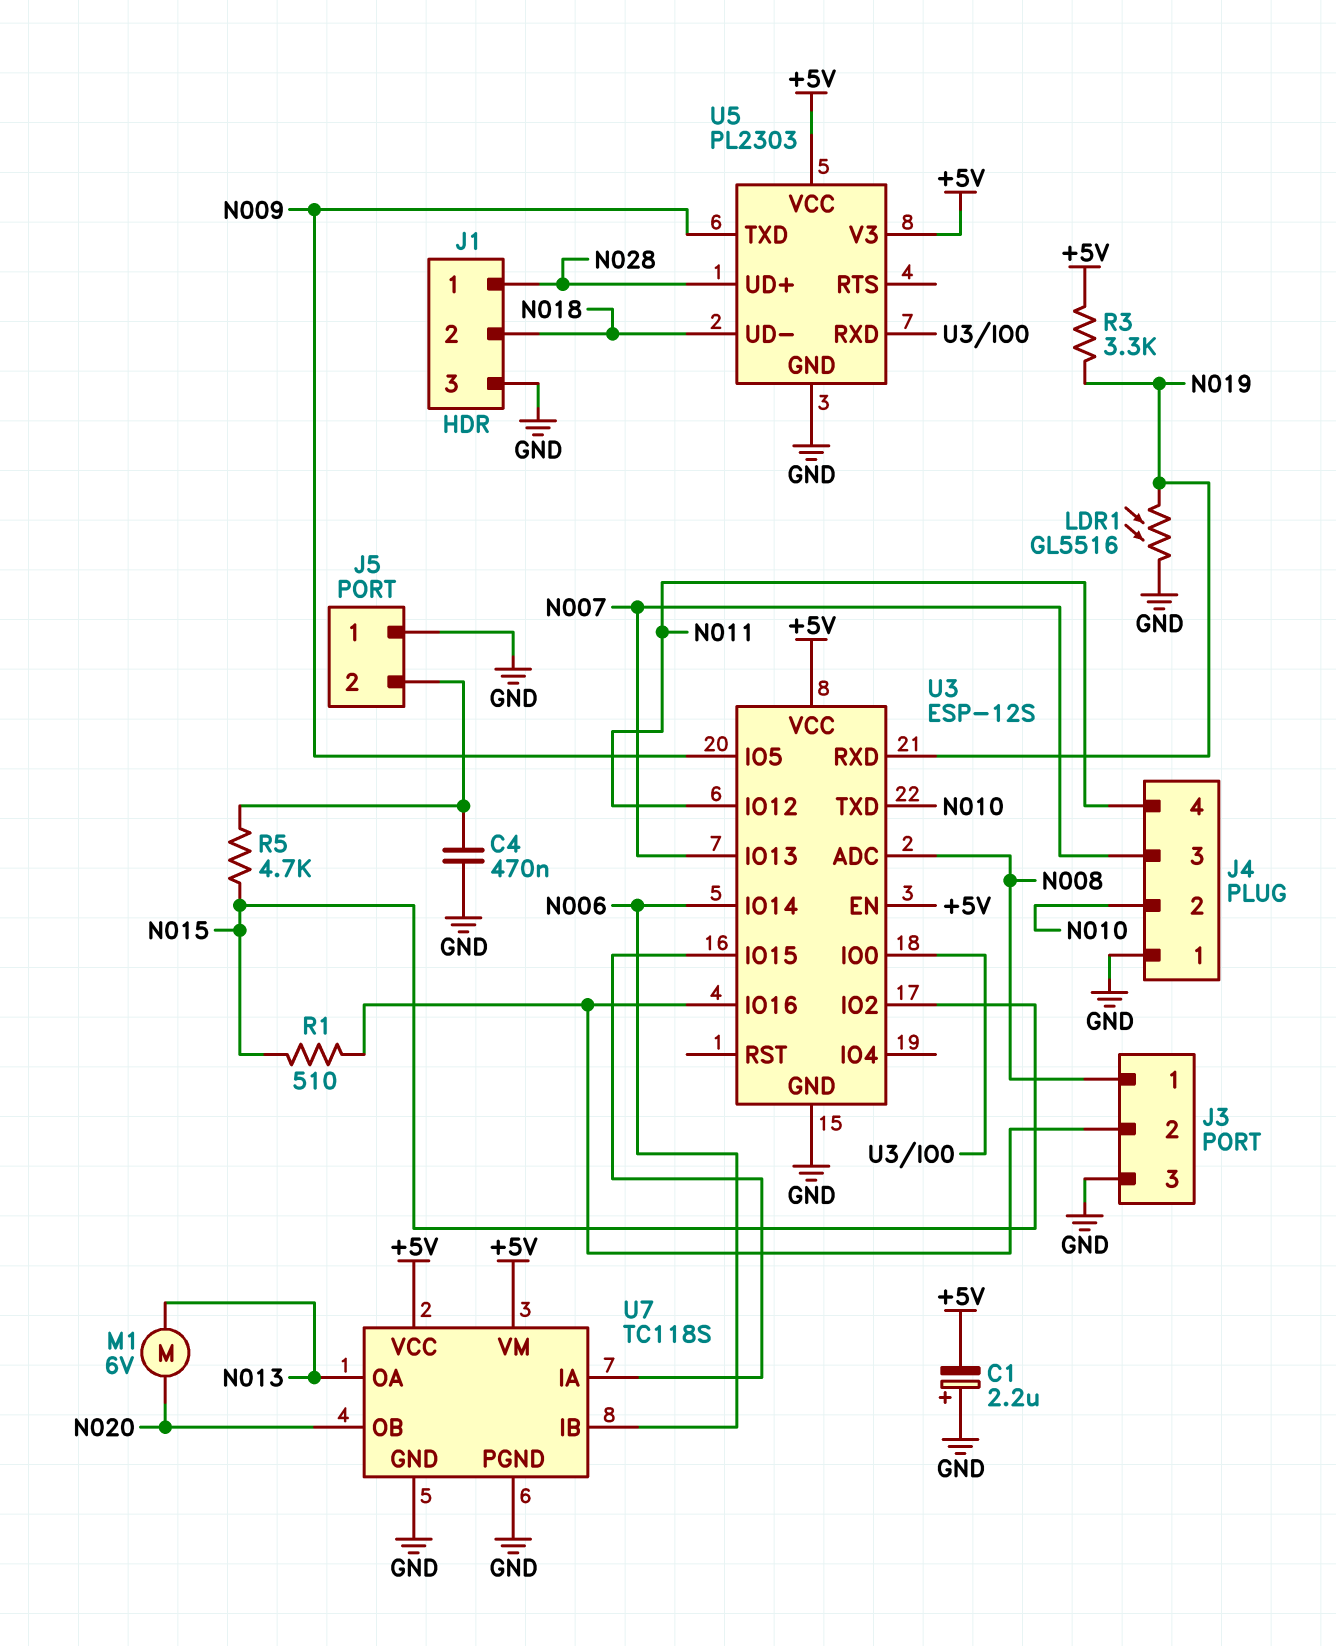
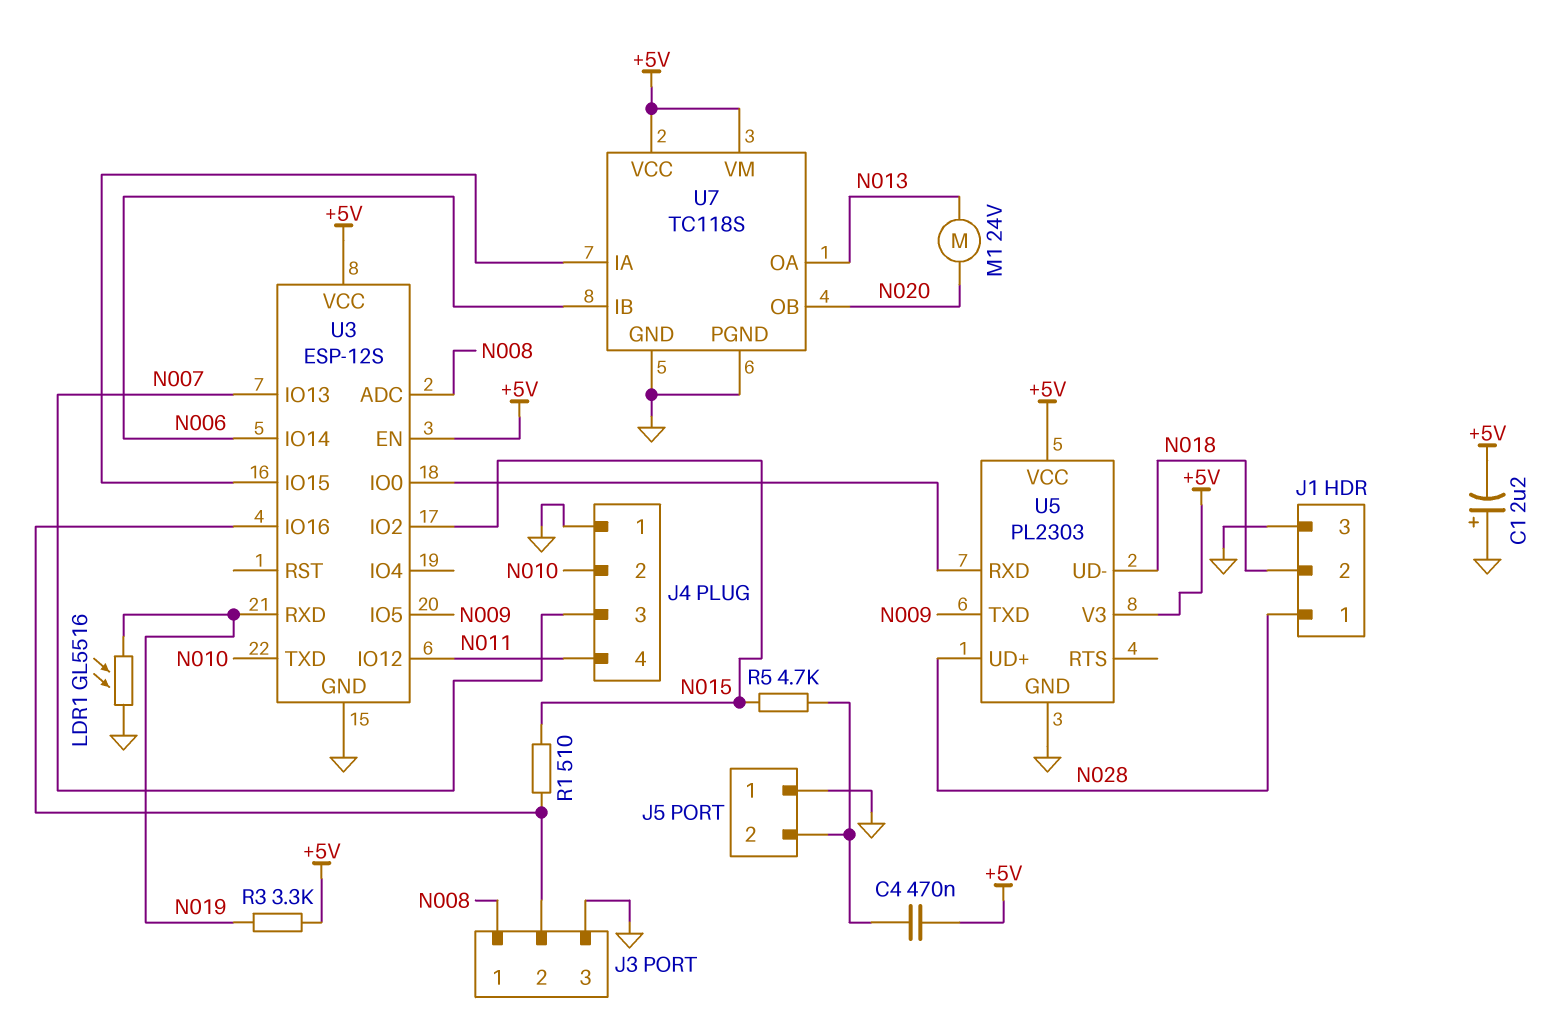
C4: 470nF (GND, J5/2) -> 470nF (+5V, J5/2)
M1: motor 6V (N013, N020) -> motor 24V (N013, N020)

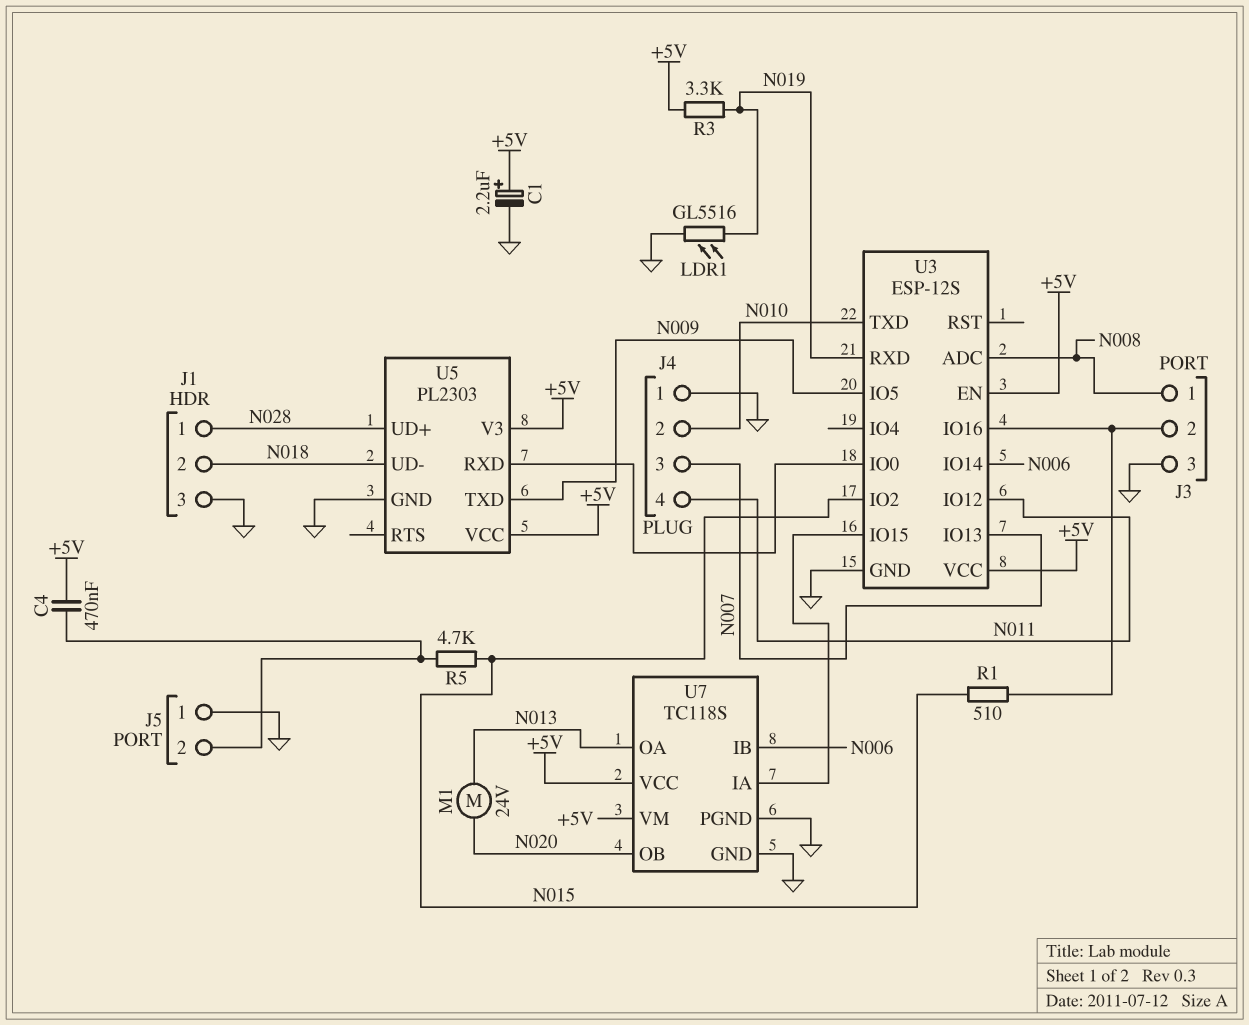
C1: 2.2uF (plus GND, minus +5V) -> 2.2uF (plus +5V, minus GND)

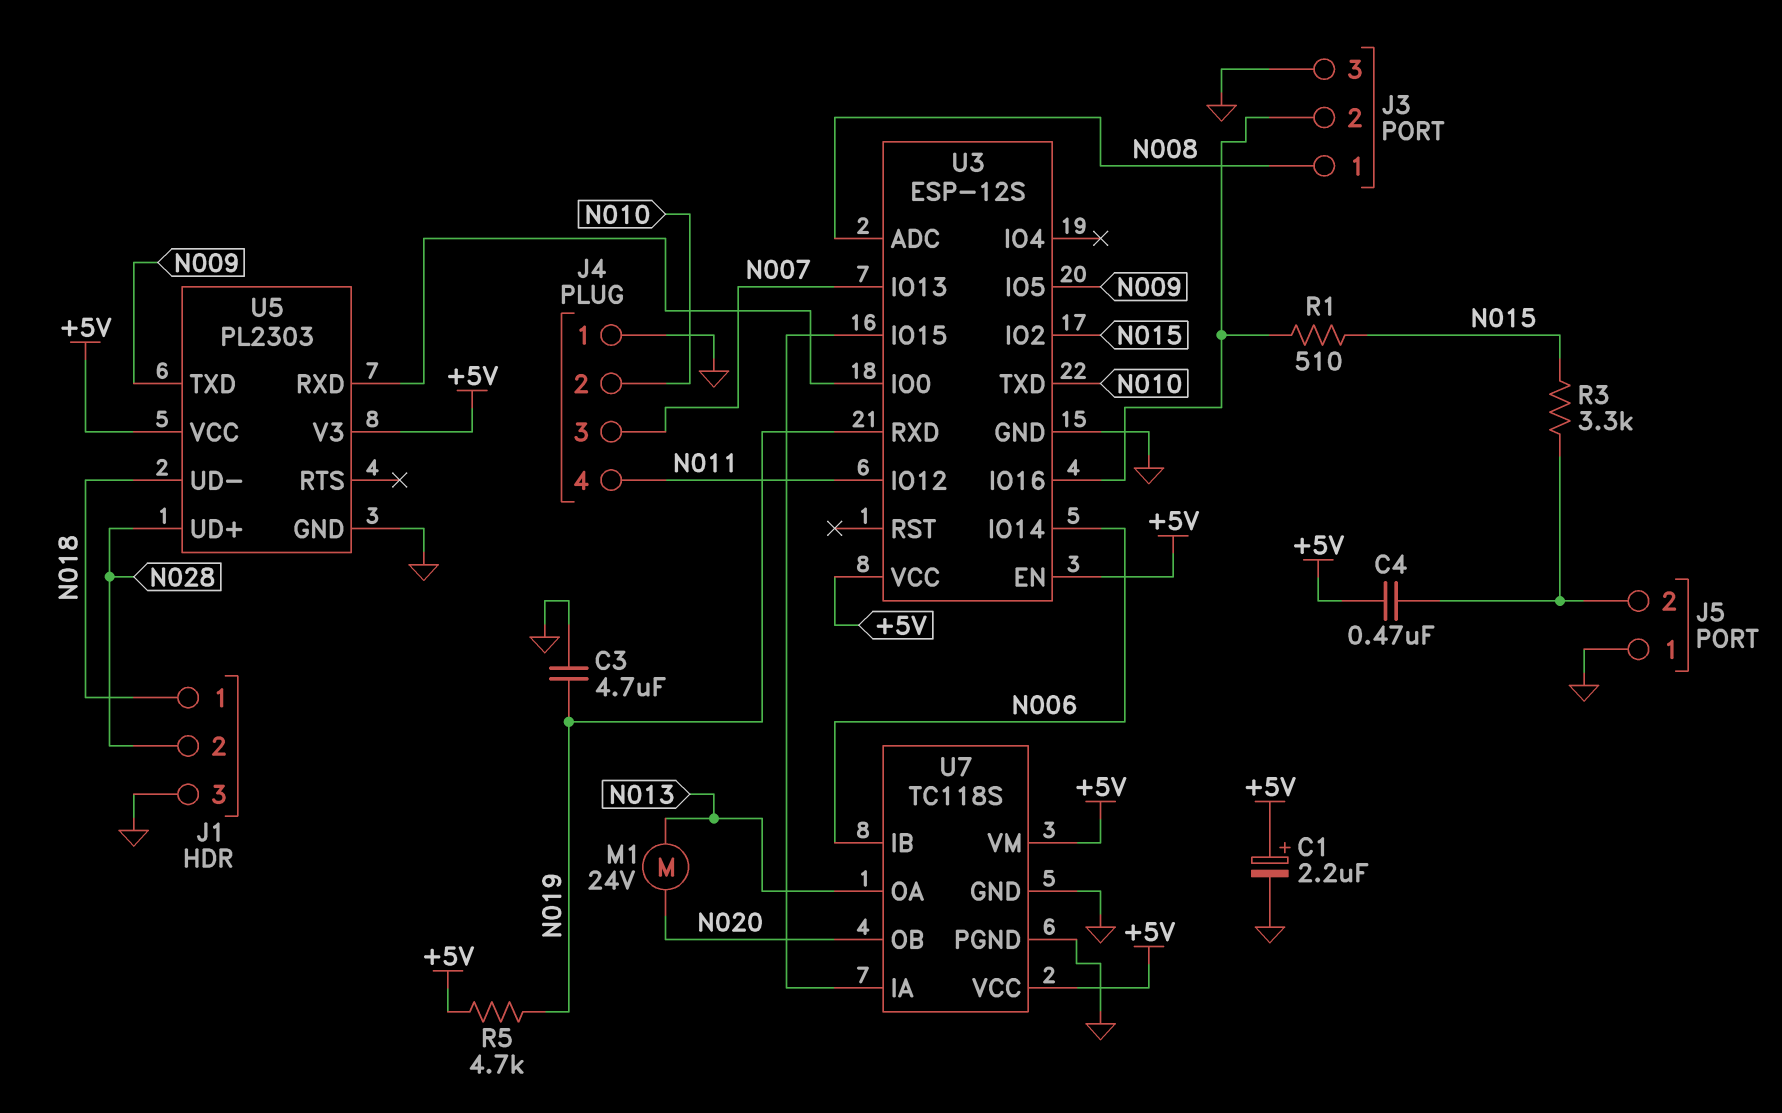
C3: none -> 4.7uF (GND, N019)
J1 pin 1: N028 -> N018
J1 pin 2: N018 -> N028
LDR1: GL5516 (GND, N019) -> none
R3: 3.3k (+5V, N019) -> 3.3k (J5/2, N015)
R5: 4.7k (J5/2, N015) -> 4.7k (+5V, N019)

